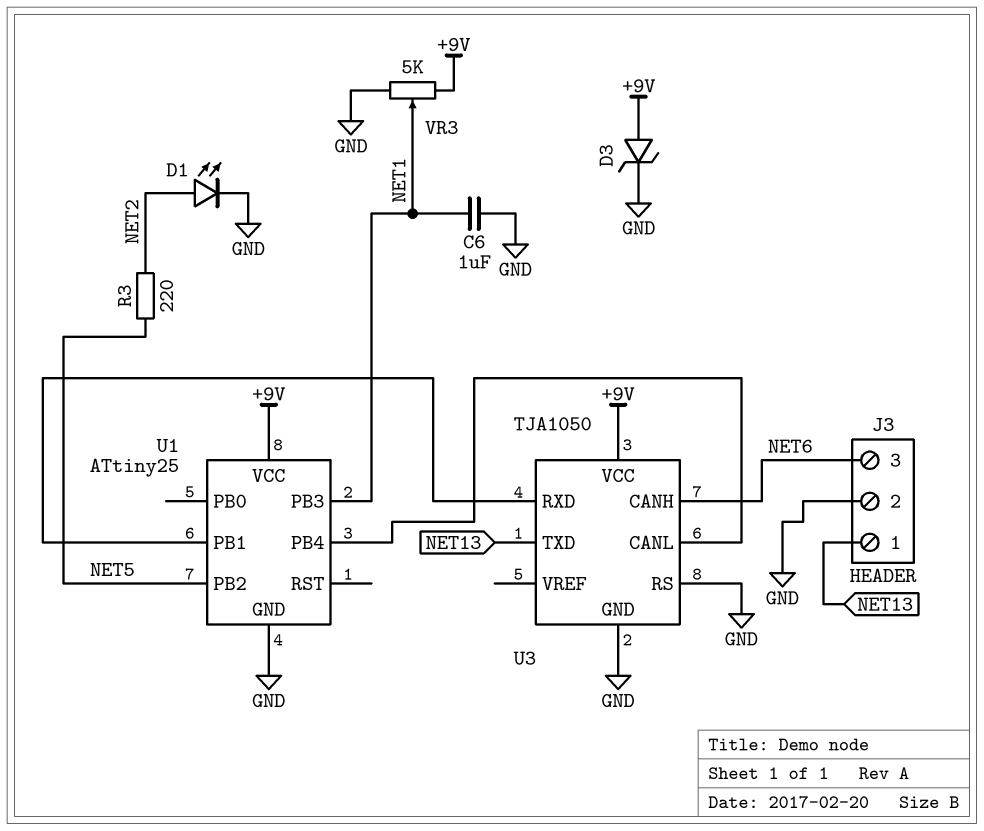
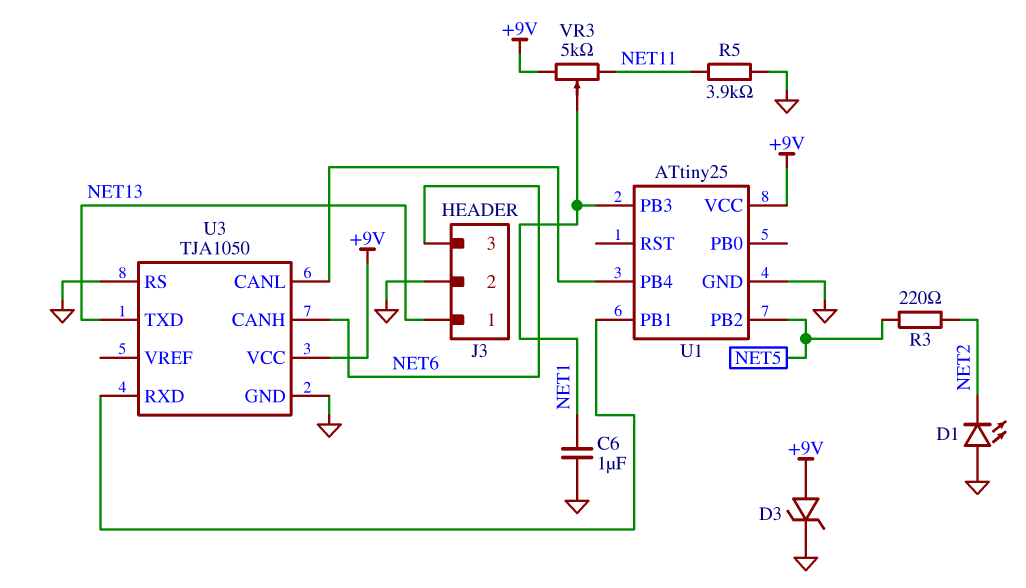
D1: LED (A NET2, K GND) -> LED (A GND, K NET2)
R5: none -> 3.9k (GND, NET11)
VR3: 5k (+9V, GND, wiper NET1) -> 5k (+9V, NET11, wiper NET1)

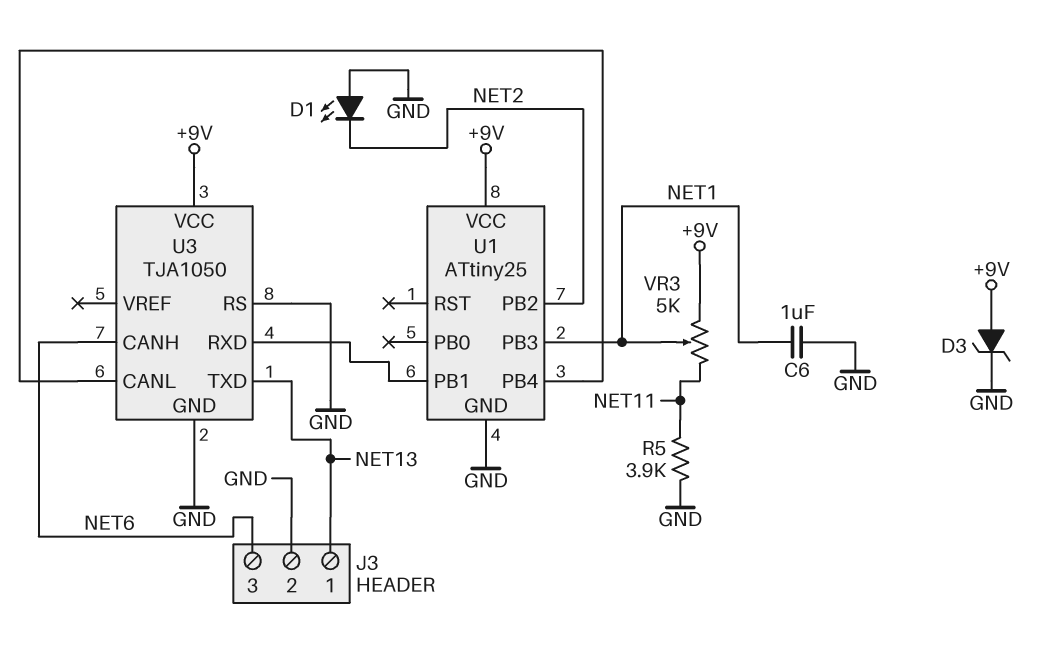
R3: 220 (NET2, NET5) -> none
U1 pin PB2: NET5 -> NET2

